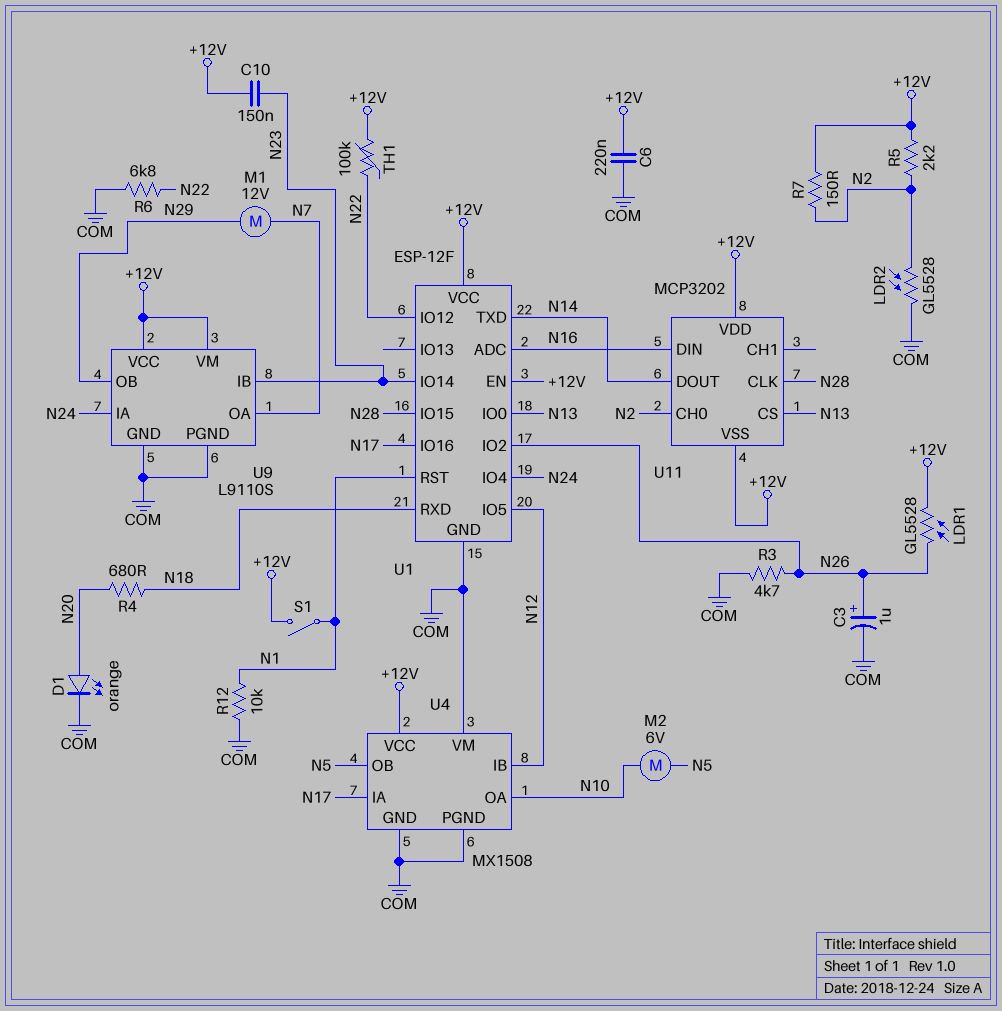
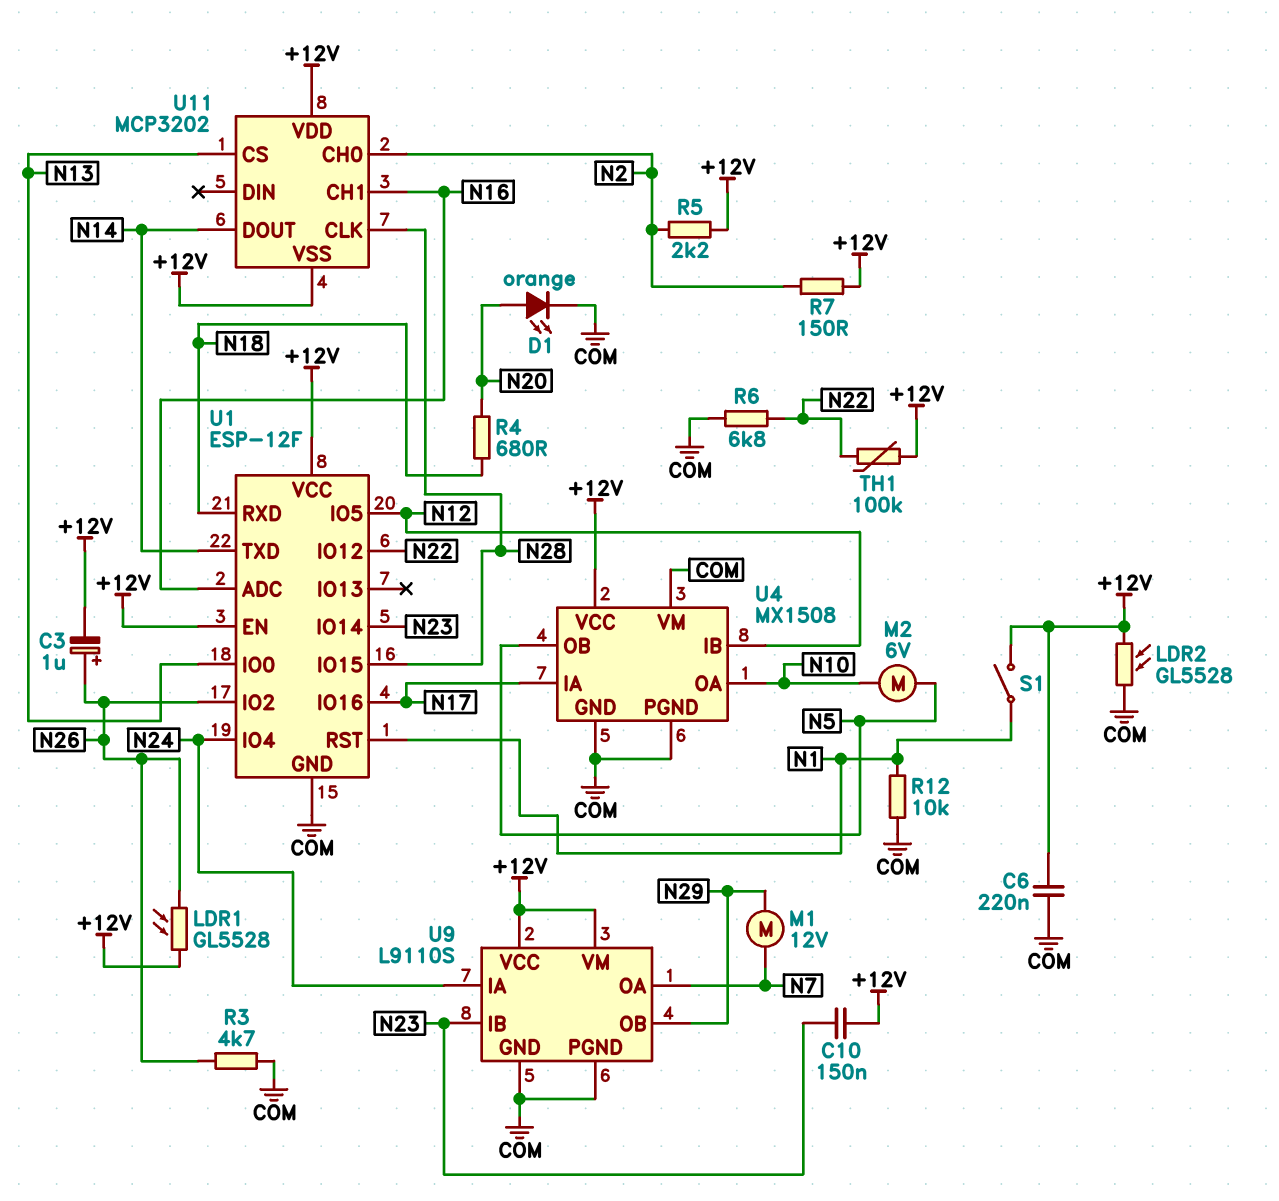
C3: 1uF (plus N26, minus COM) -> 1uF (plus N26, minus +12V)
LDR2: GL5528 (COM, N2) -> GL5528 (+12V, COM)
U11 pin CH1: none -> N16
U11 pin DIN: N16 -> none

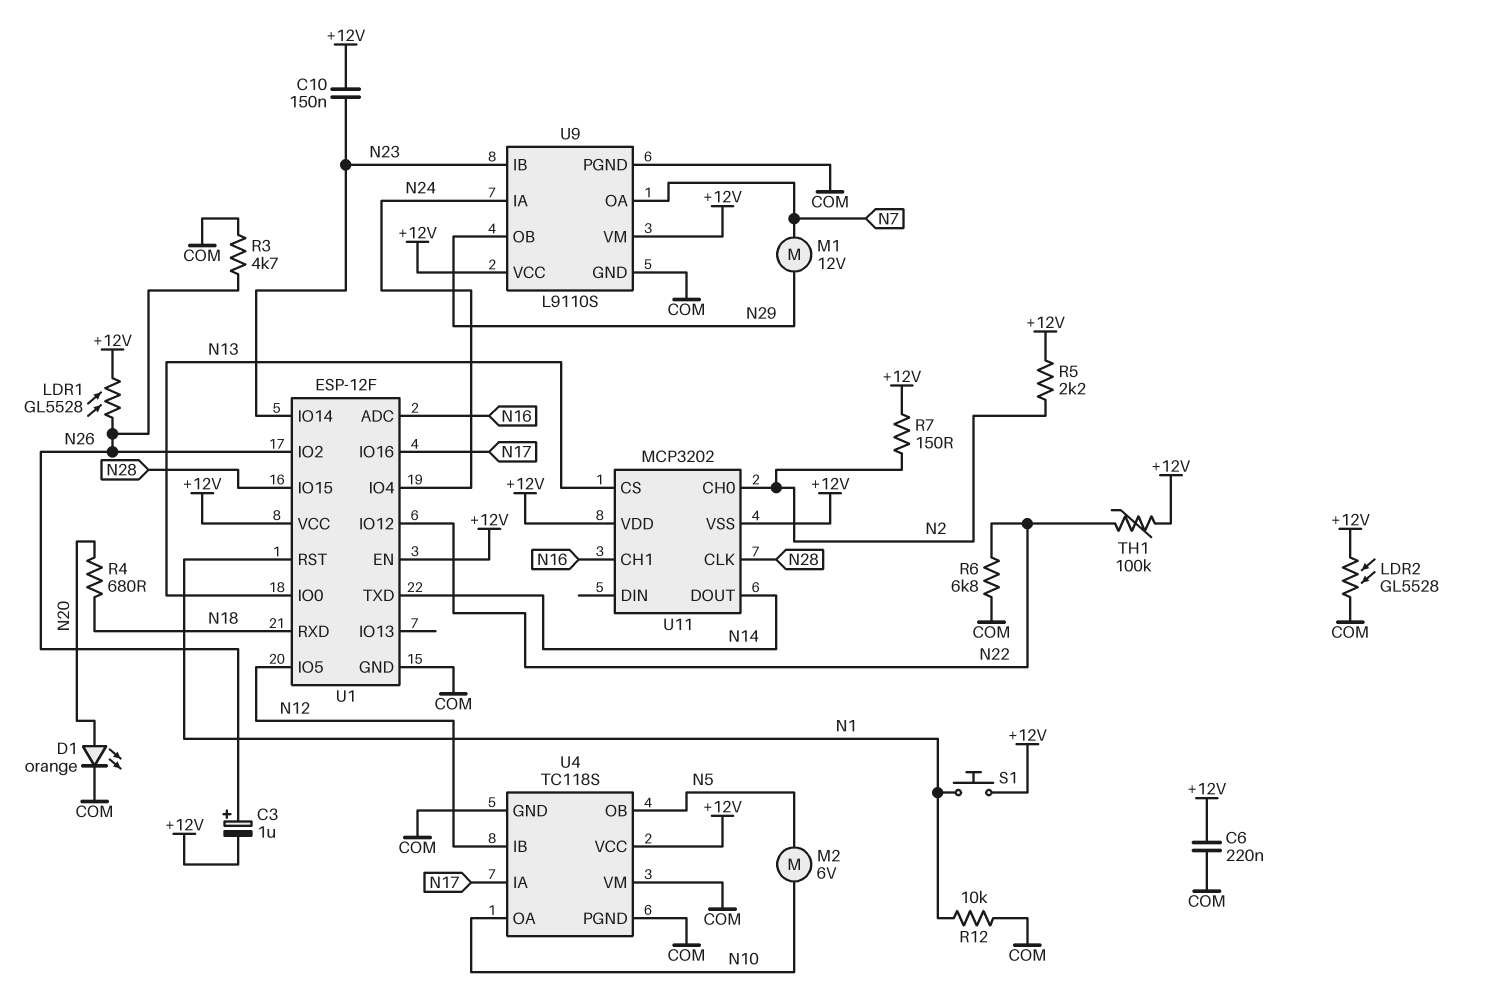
S1: switch (+12V, N1) -> button (+12V, N1)
U4: MX1508 -> TC118S

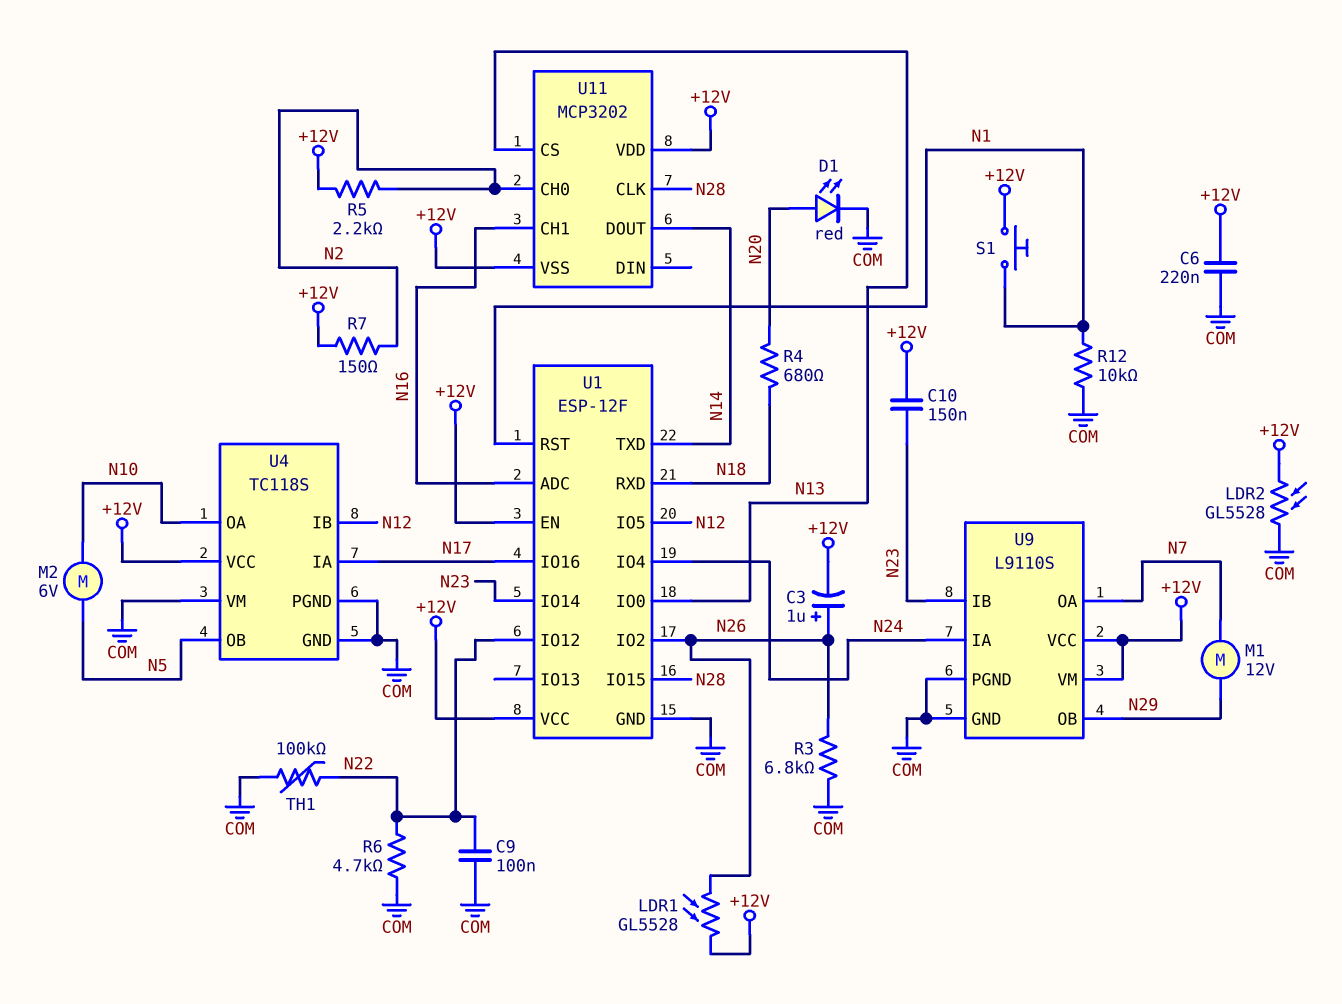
C9: none -> 100nF (COM, N22)
D1: LED orange (A N20, K COM) -> LED red (A N20, K COM)
R3: 4.7k (COM, N26) -> 6.8k (COM, N26)
R6: 6.8k (COM, N22) -> 4.7k (COM, N22)
TH1: 100k (+12V, N22) -> 100k (COM, N22)

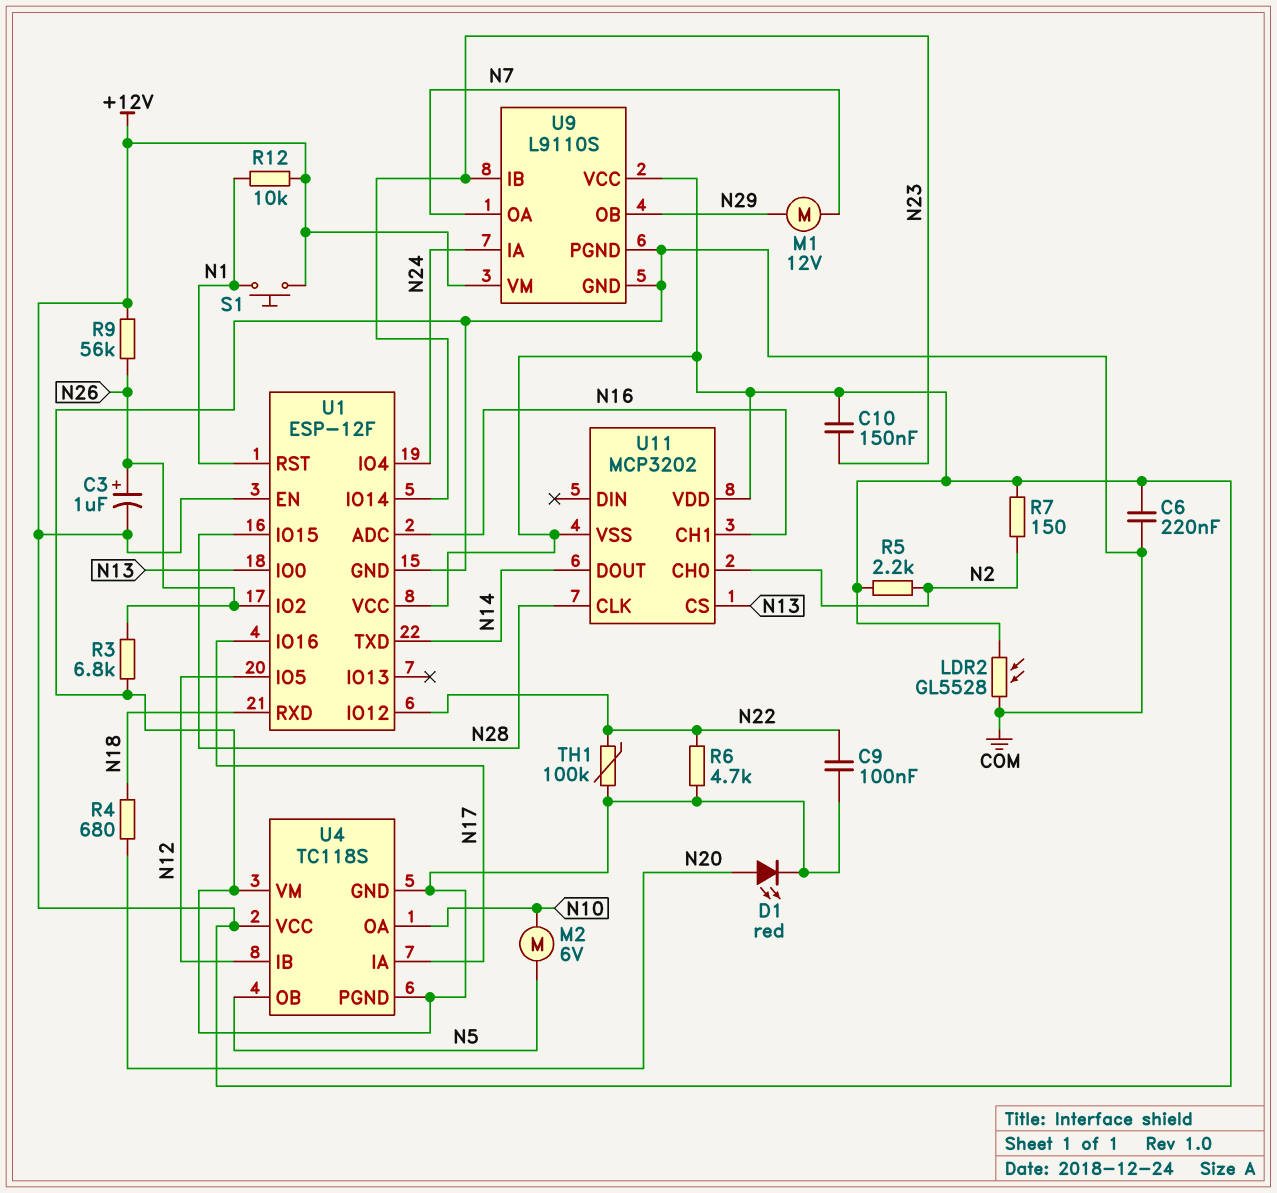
LDR1: GL5528 (+12V, N26) -> none
R9: none -> 56k (+12V, N26)
R12: 10k (COM, N1) -> 10k (+12V, N1)

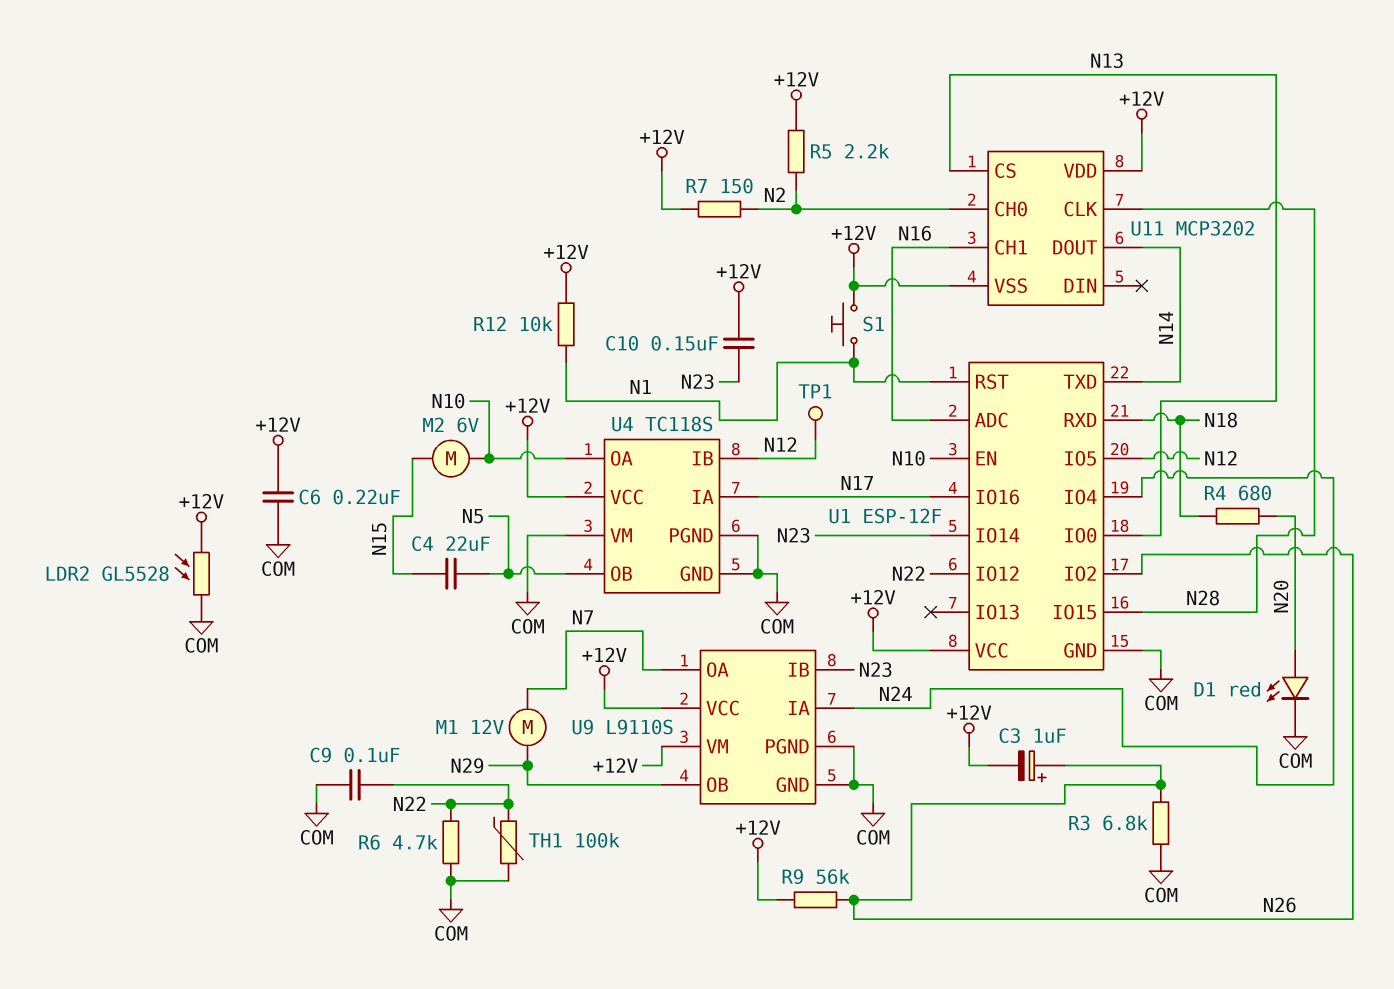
C4: none -> 22uF (N5, N15)
M2: motor 6V (N5, N10) -> motor 6V (N10, N15)
TP1: none -> test point (N12)
U1 pin EN: +12V -> N10

